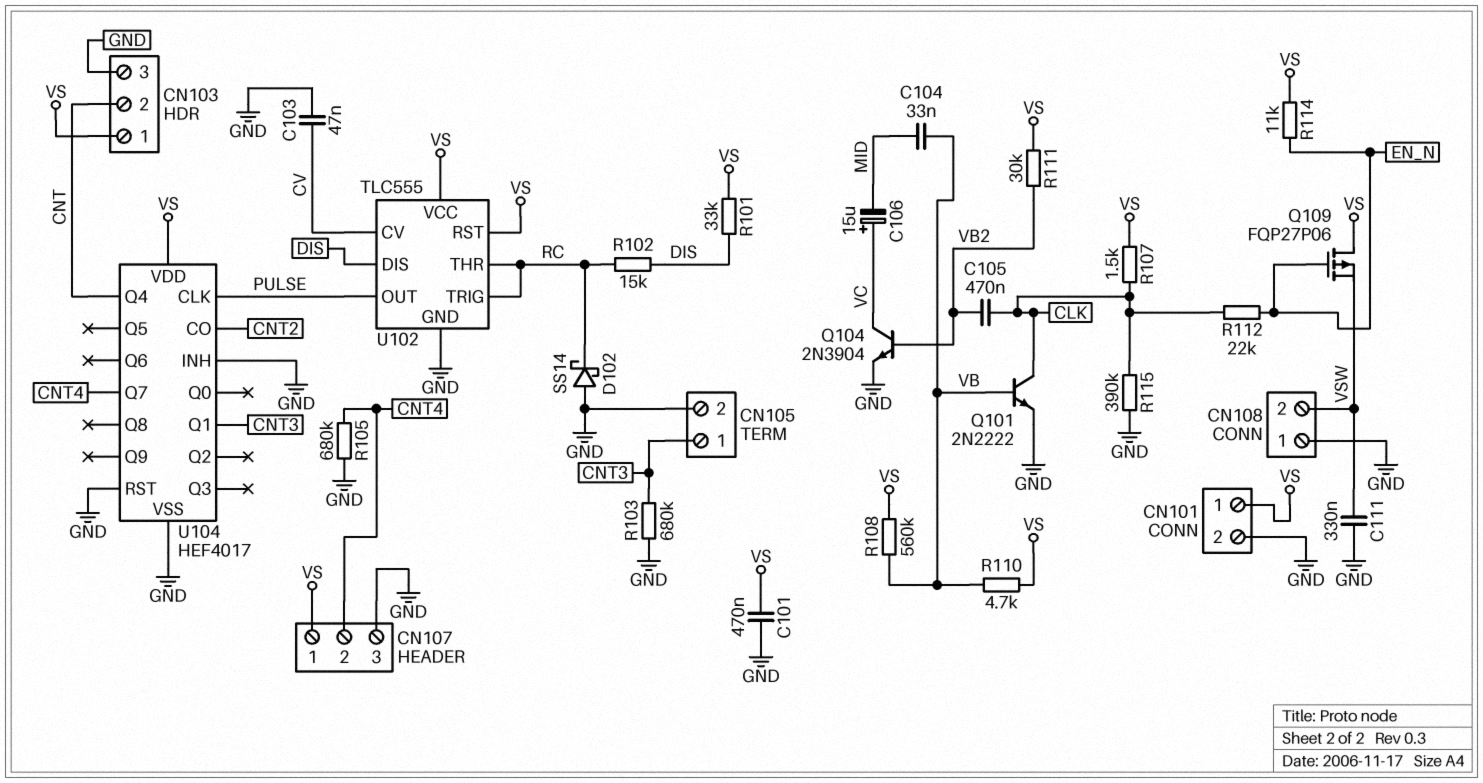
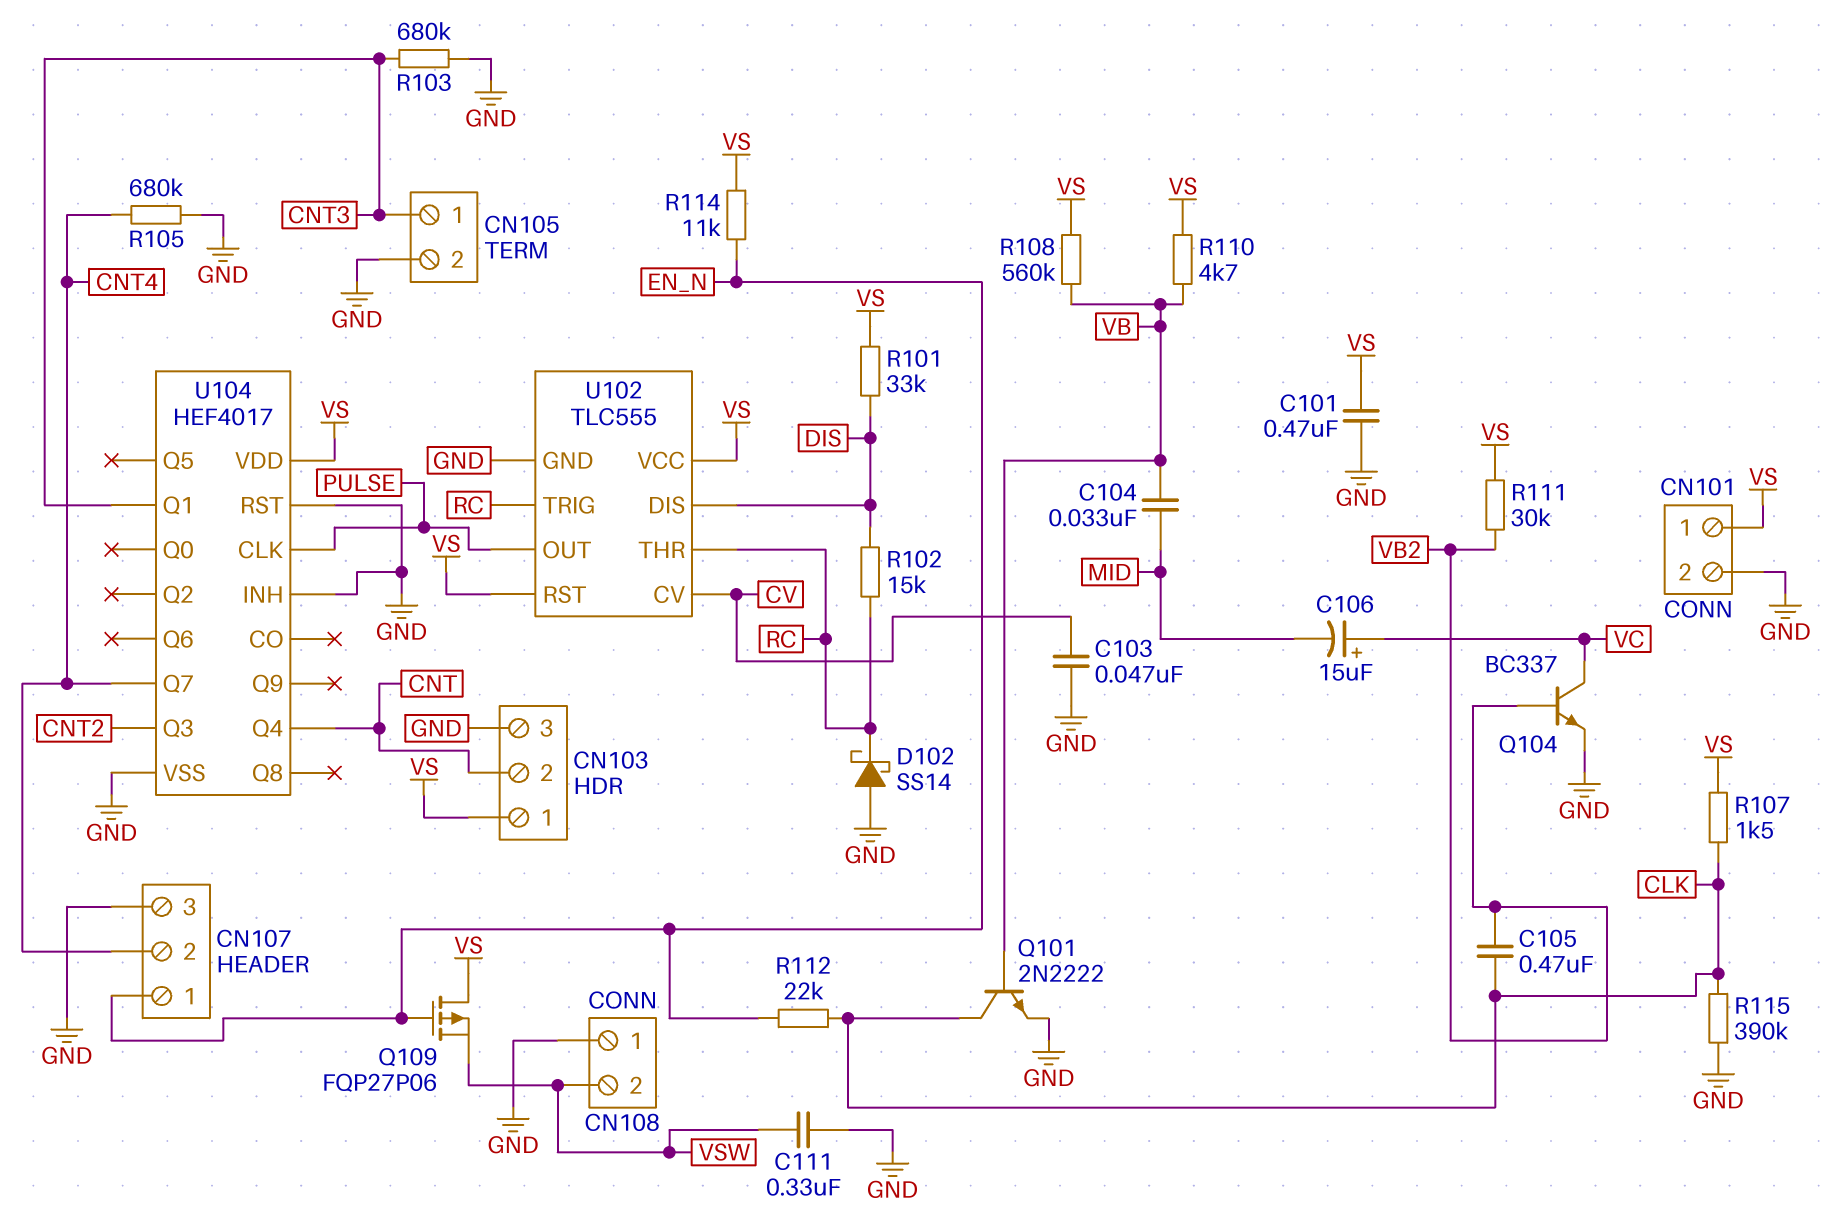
CN107 pin 1: VS -> EN_N
Q104: NPN 2N3904 (B VB2, C VC, E GND) -> NPN BC337 (B VB2, C VC, E GND)
U104 pin CO: CNT2 -> none
U104 pin Q3: none -> CNT2

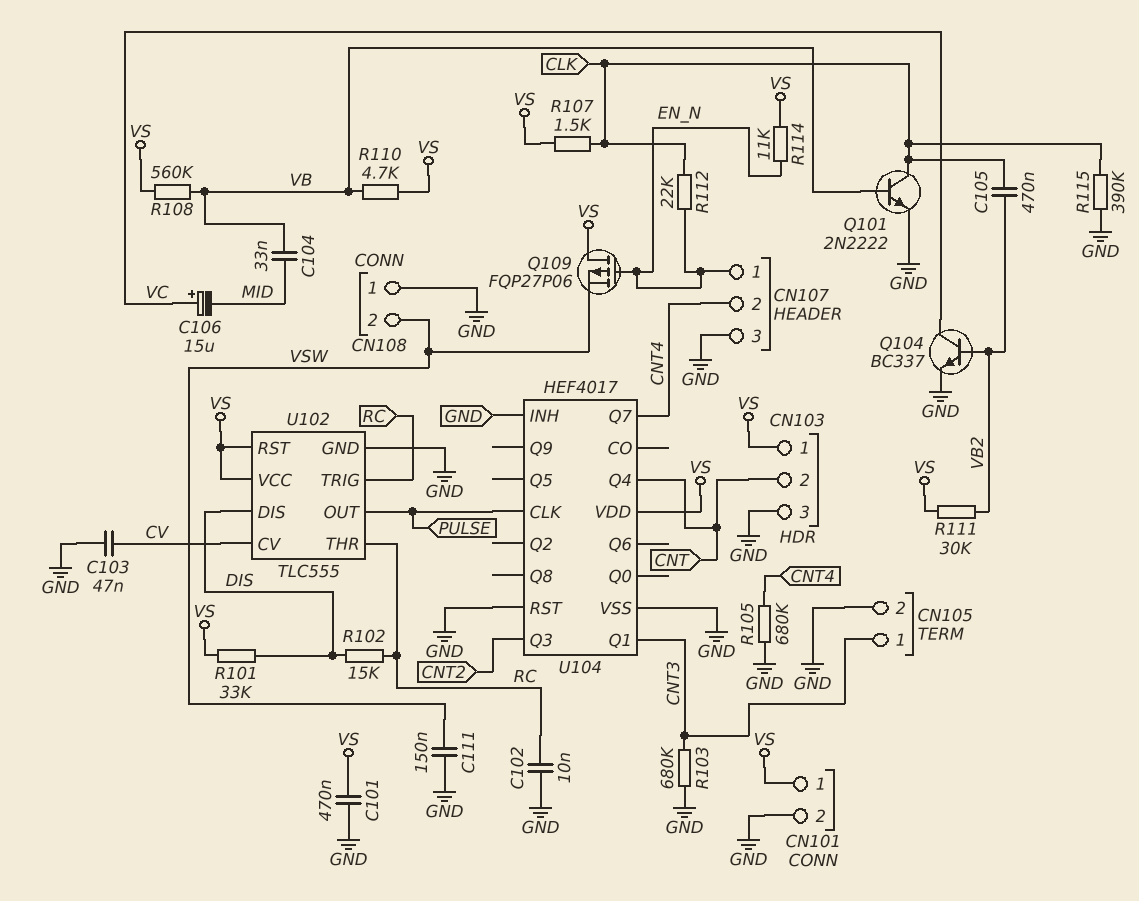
C102: none -> 10nF (GND, RC)
C111: 330nF (GND, VSW) -> 150nF (GND, VSW)
D102: schottky SS14 (A GND, K RC) -> none

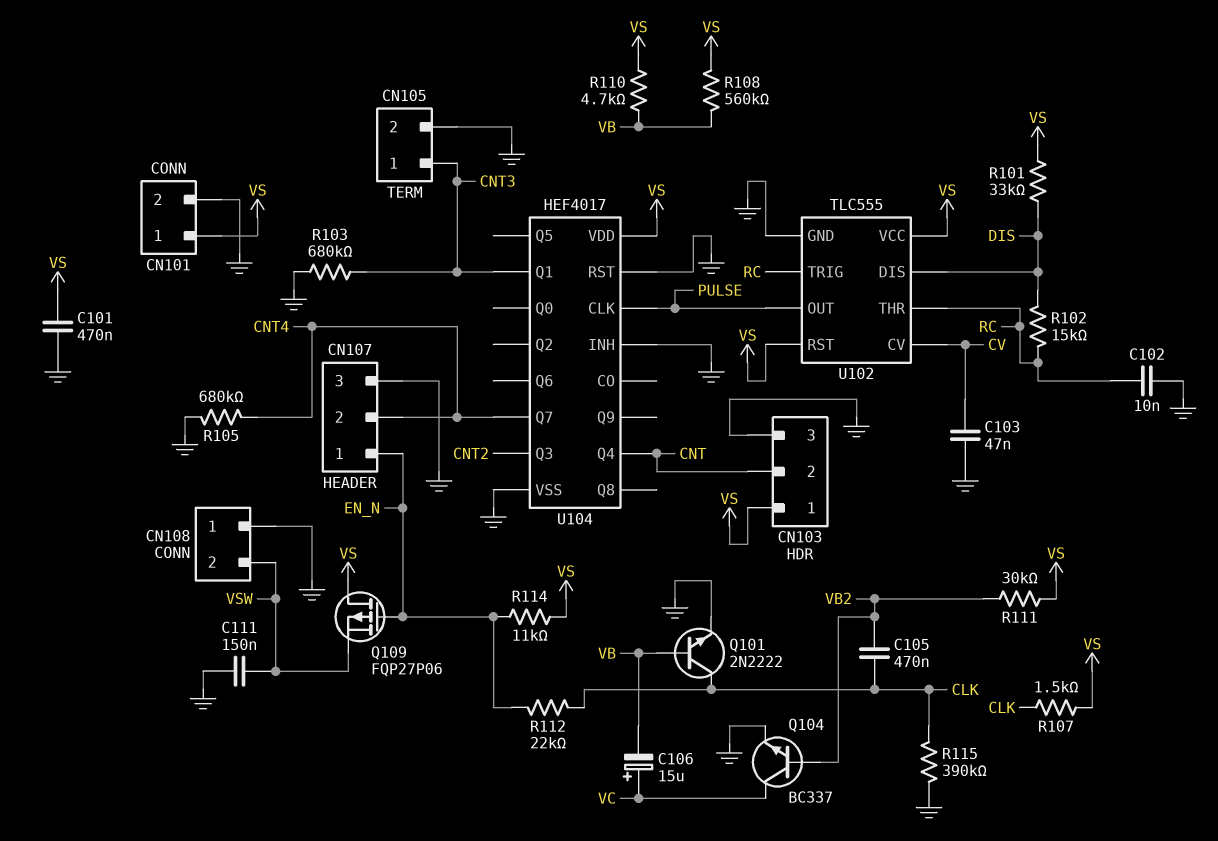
C104: 33nF (MID, VB) -> none
C106: 15uF (plus VC, minus MID) -> 15uF (plus VC, minus VB)

